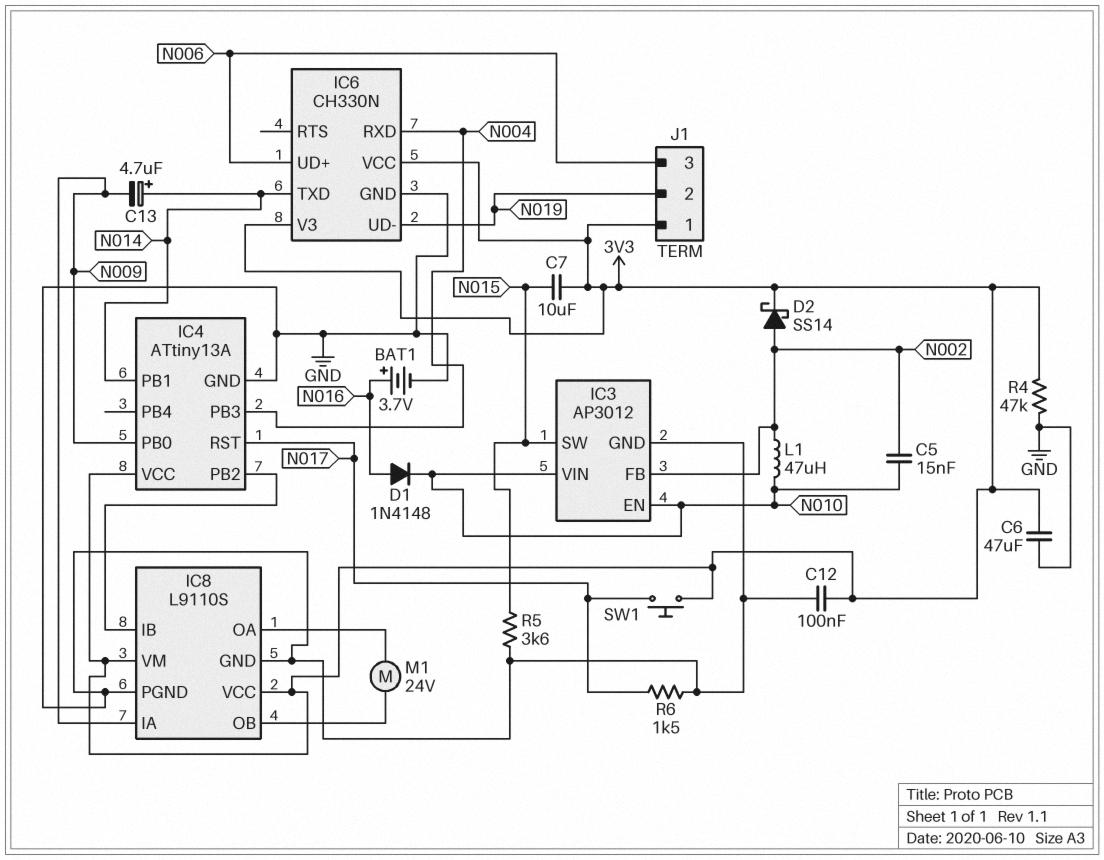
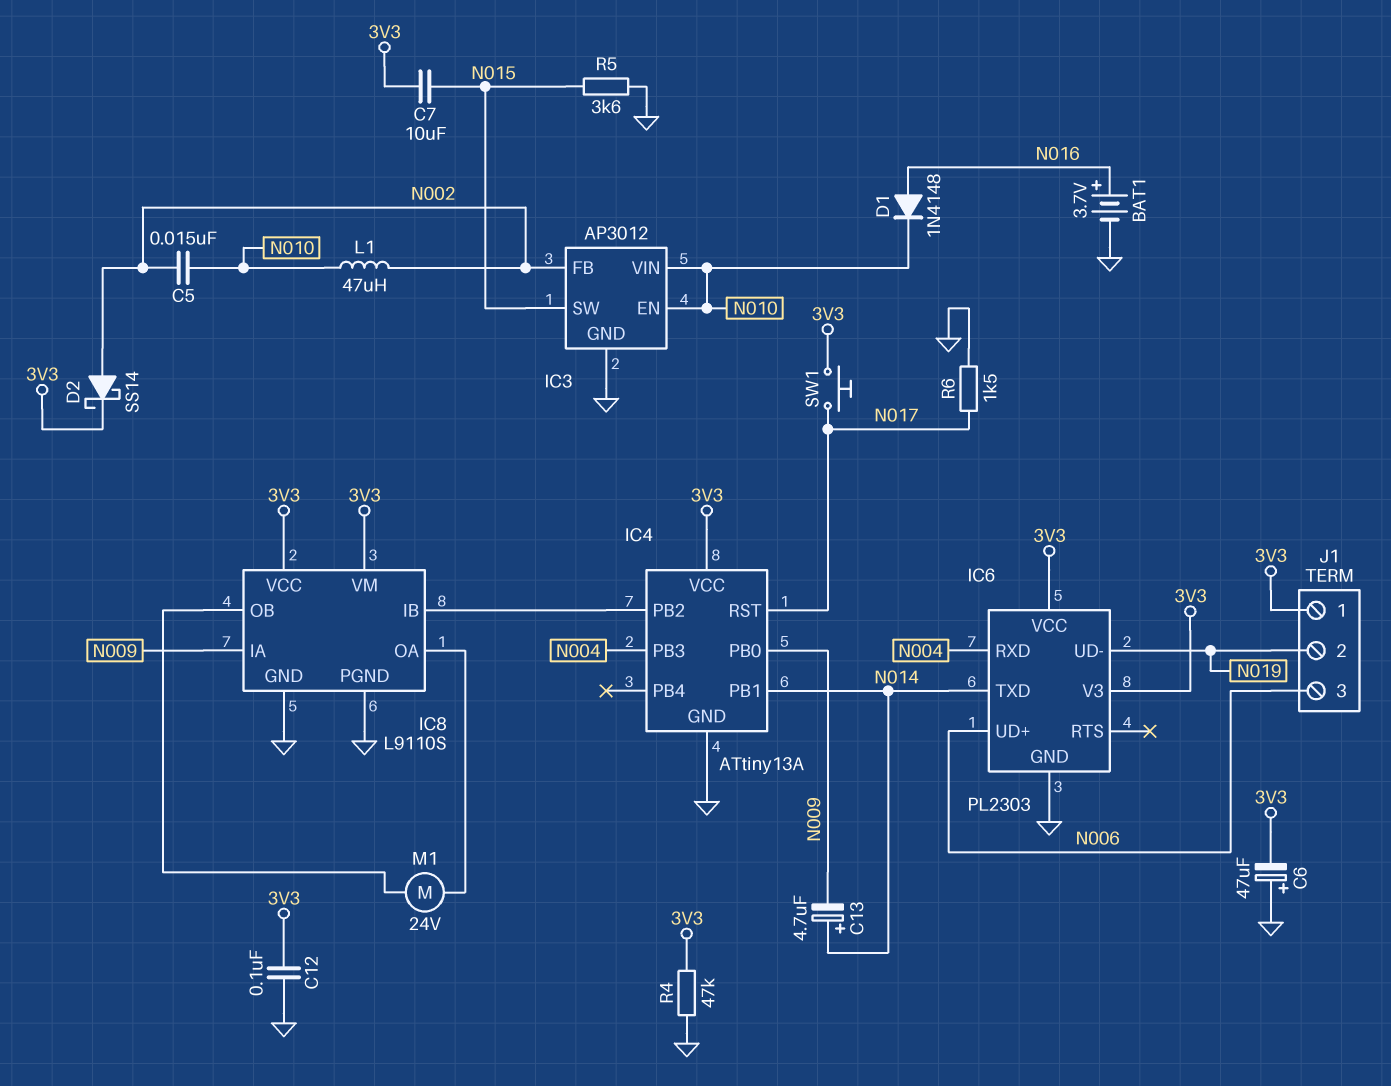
C6: 47uF (3V3, GND) -> 47uF (plus GND, minus 3V3)
IC6: CH330N -> PL2303

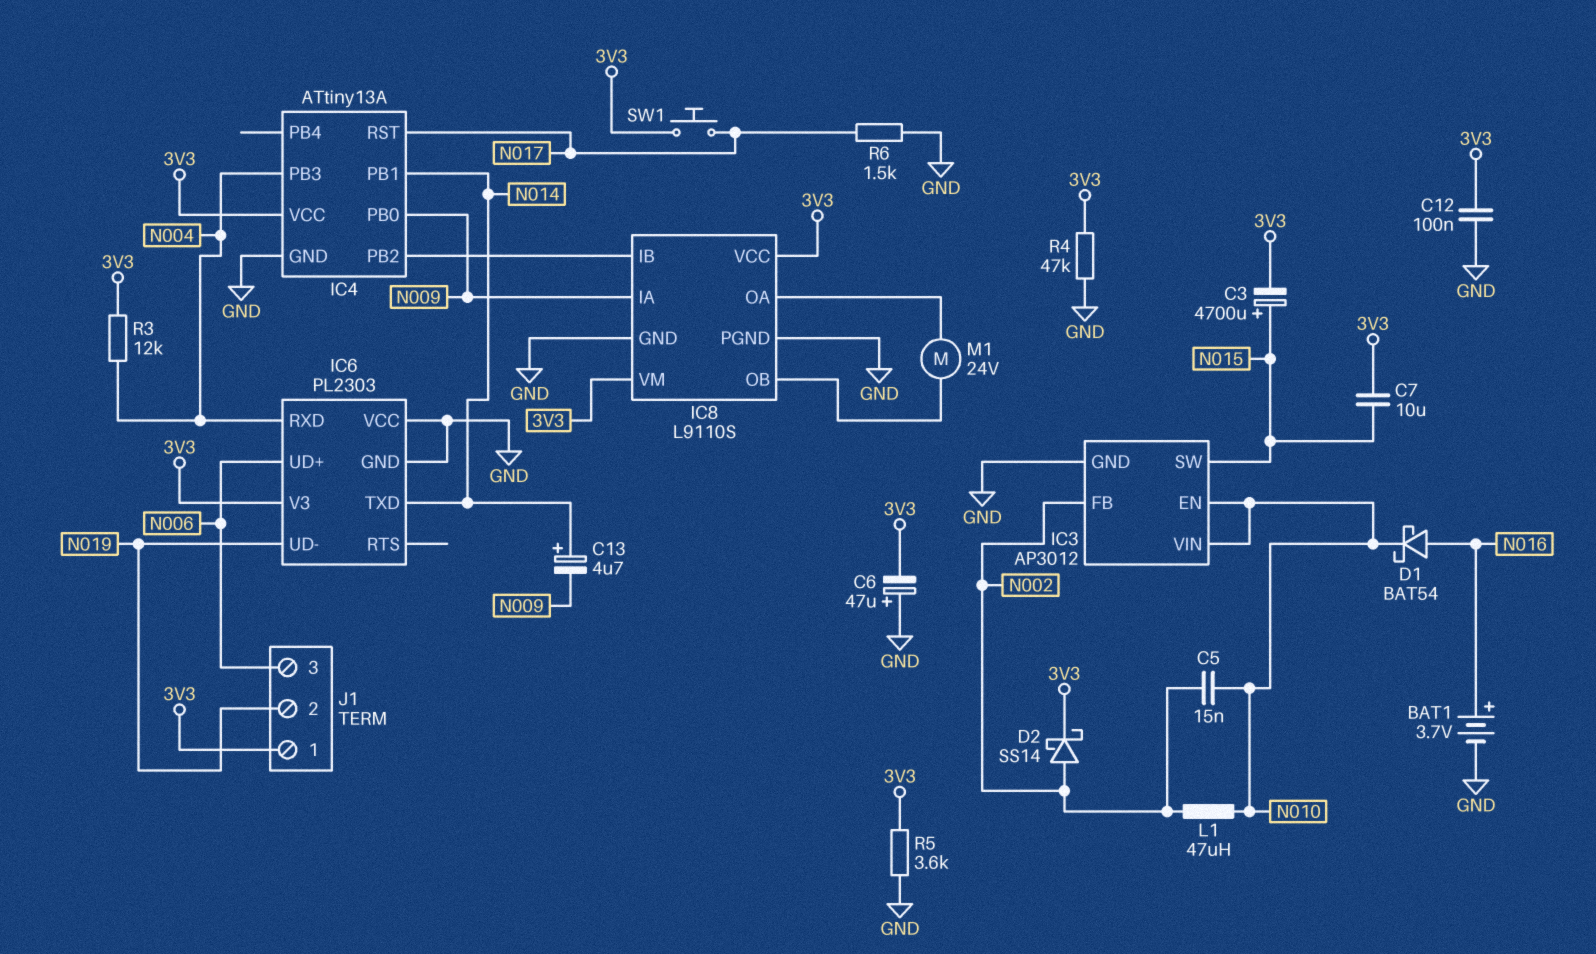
C3: none -> 4700uF (plus N015, minus 3V3)
D1: diode 1N4148 (A N016, K N010) -> schottky BAT54 (A N016, K N010)
IC6 pin VCC: 3V3 -> GND
R3: none -> 12k (3V3, N004)
R5: 3.6k (GND, N015) -> 3.6k (3V3, GND)

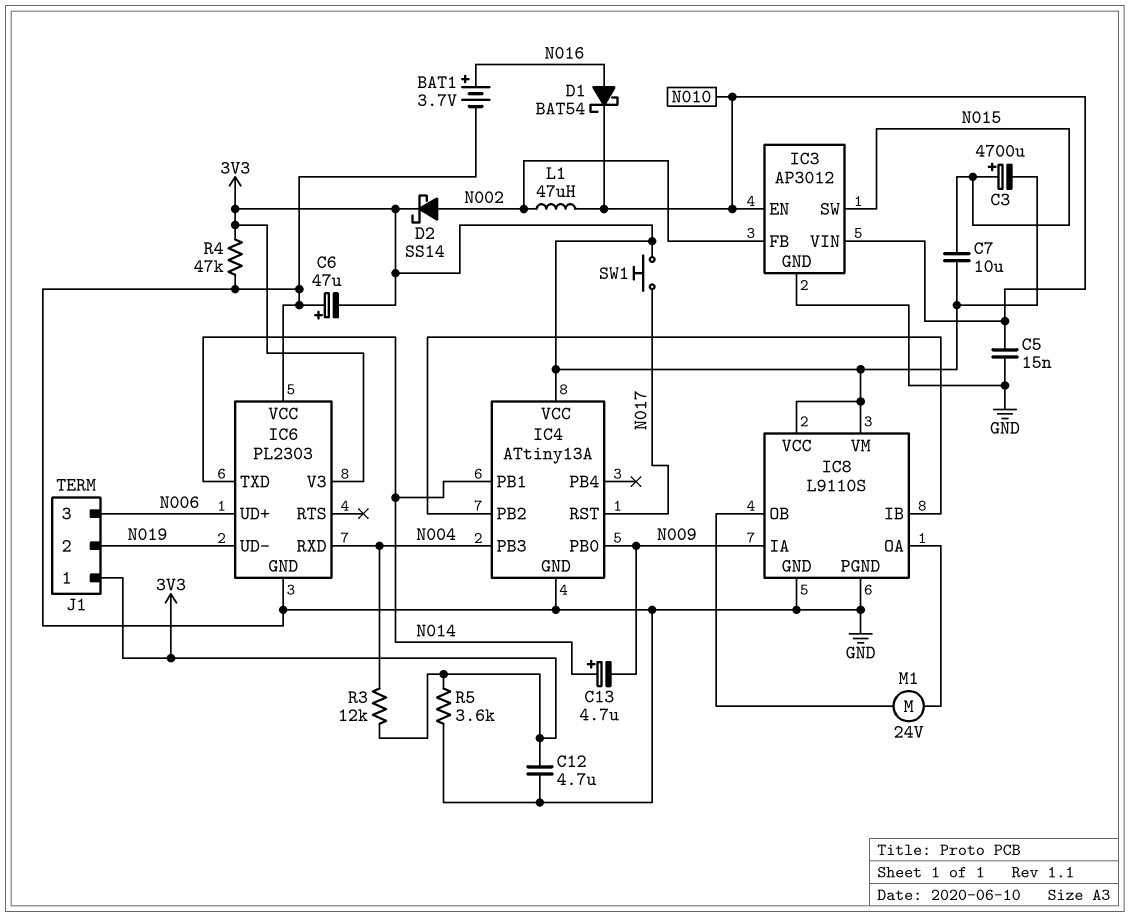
C5: 15nF (N002, N010) -> 15nF (GND, N010)
C12: 100nF (3V3, GND) -> 4.7uF (3V3, GND)
R6: 1.5k (GND, N017) -> none

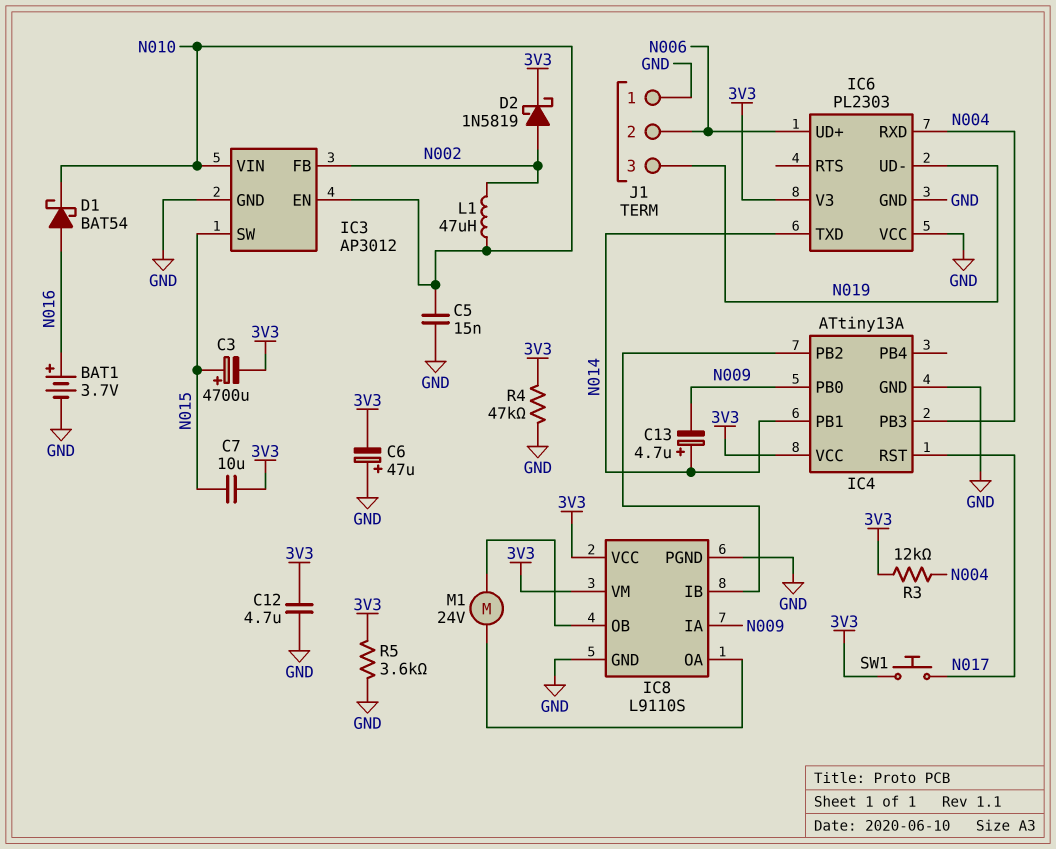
D2: schottky SS14 (A N002, K 3V3) -> schottky 1N5819 (A N002, K 3V3)
J1 pin 1: 3V3 -> GND
J1 pin 2: N019 -> N006
J1 pin 3: N006 -> N019

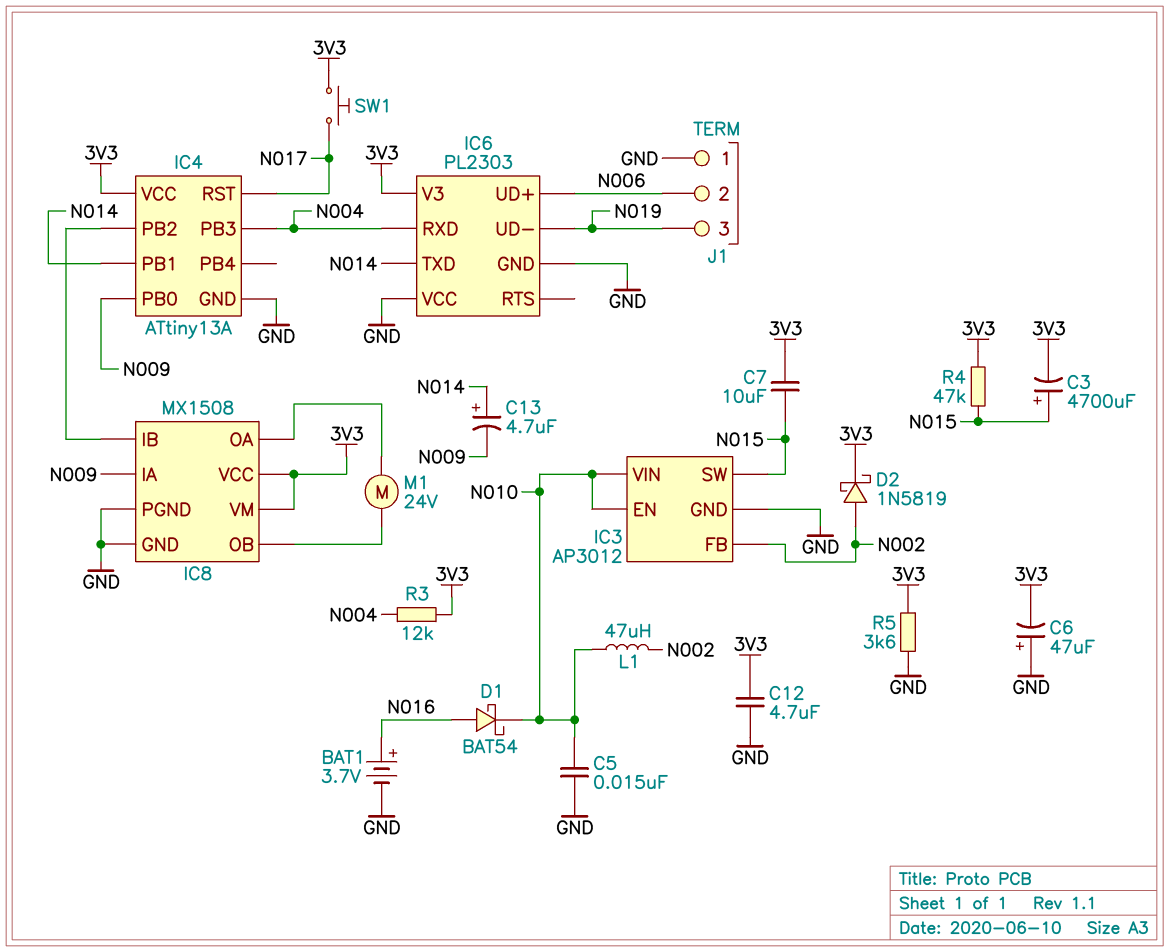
IC8: L9110S -> MX1508
R4: 47k (3V3, GND) -> 47k (3V3, N015)

